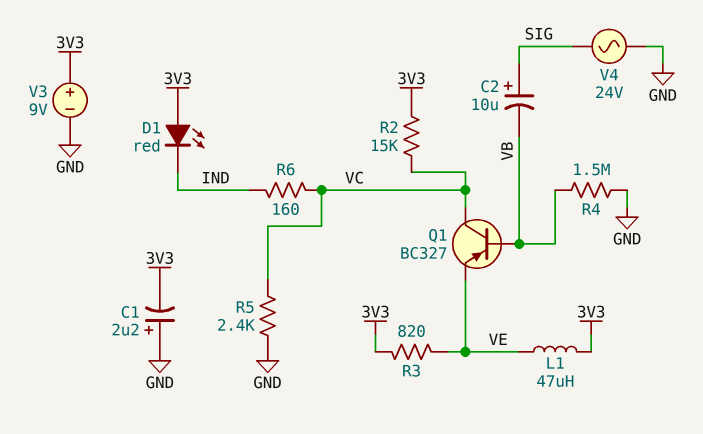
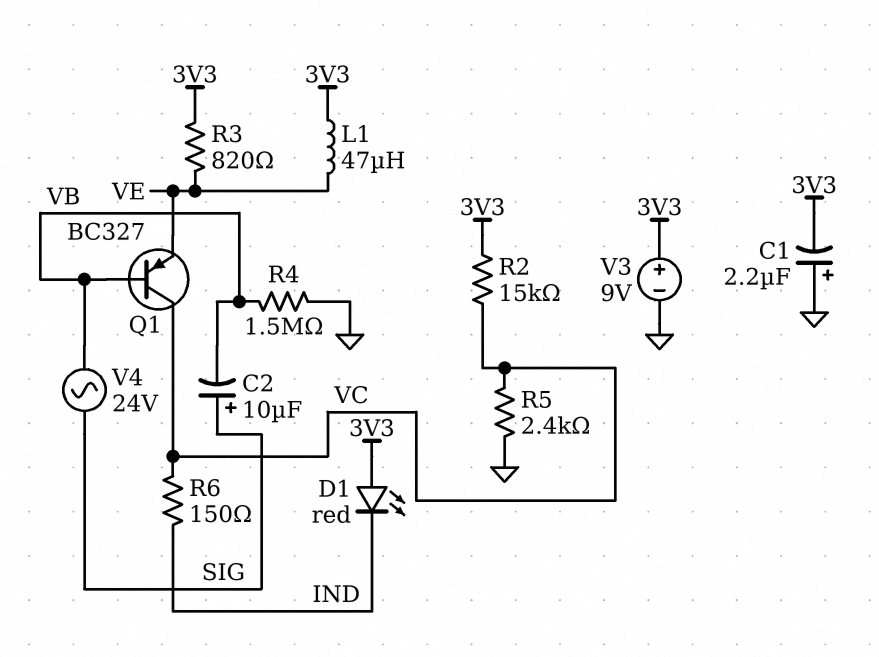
R6: 160 (IND, VC) -> 150 (IND, VC)
V4: AC 24V (GND, SIG) -> AC 24V (SIG, VB)

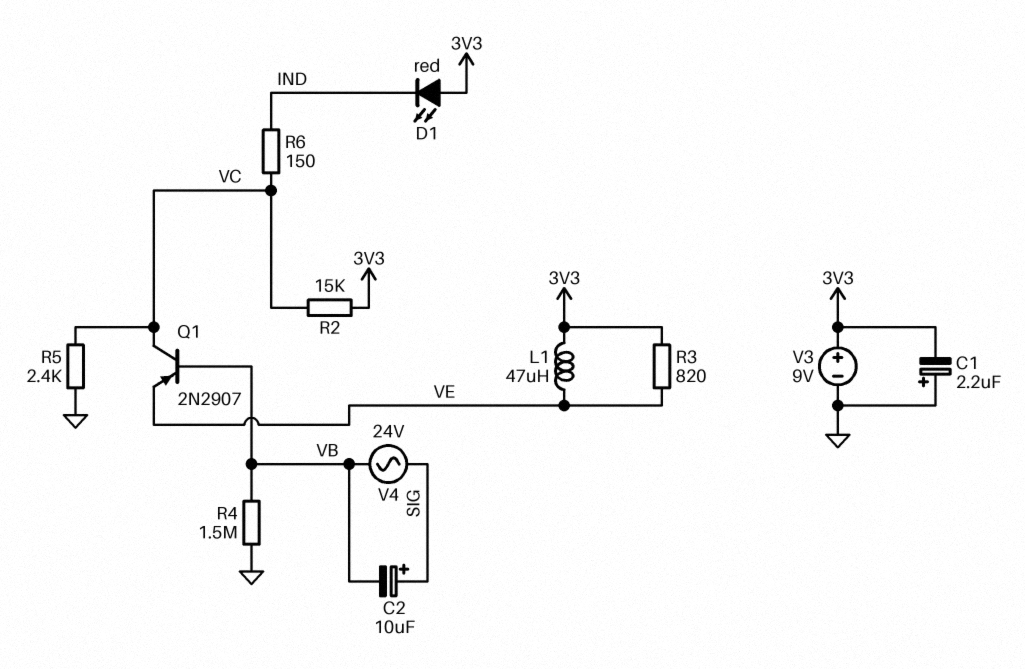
Q1: PNP BC327 (B VB, C VC, E VE) -> PNP 2N2907 (B VB, C VC, E VE)

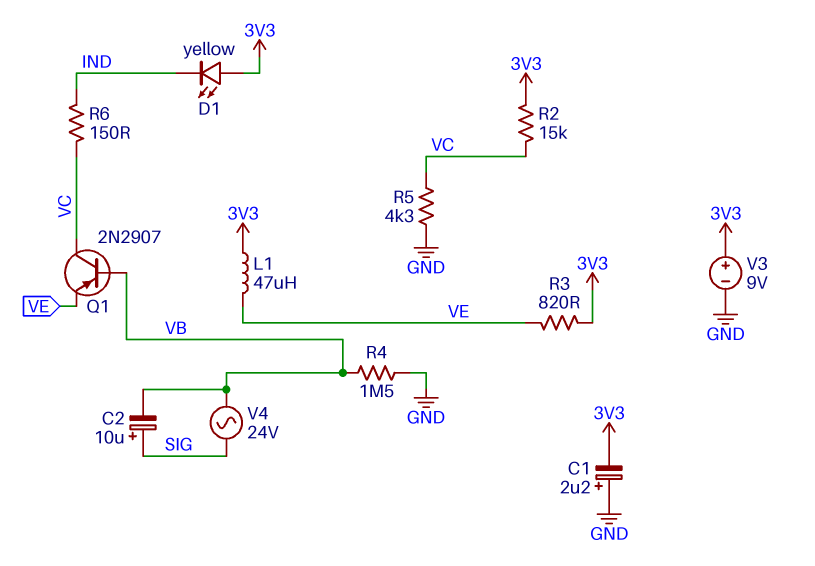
D1: LED red (A 3V3, K IND) -> LED yellow (A 3V3, K IND)
R5: 2.4k (GND, VC) -> 4.3k (GND, VC)

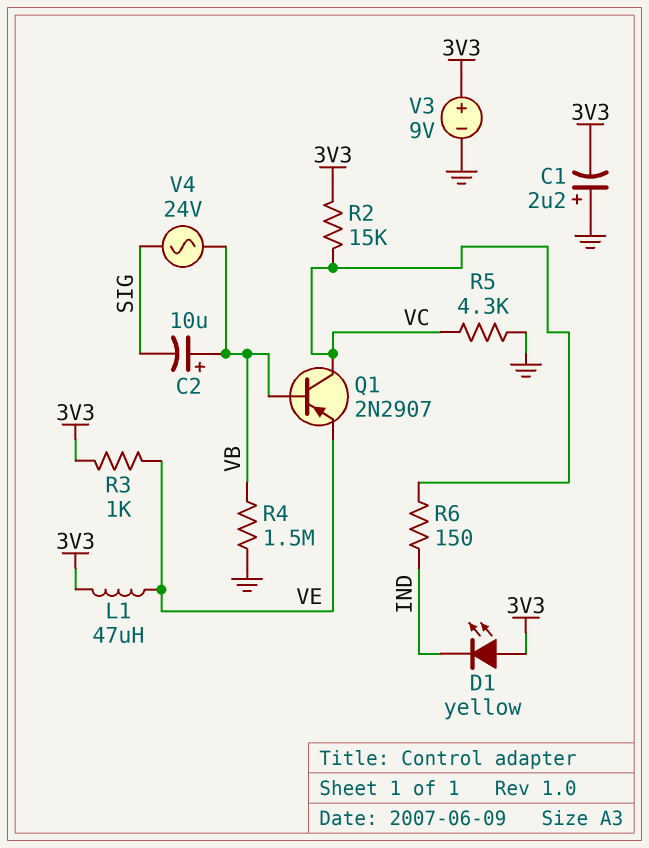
C2: 10uF (plus SIG, minus VB) -> 10uF (plus VB, minus SIG)
R3: 820 (3V3, VE) -> 1k (3V3, VE)

